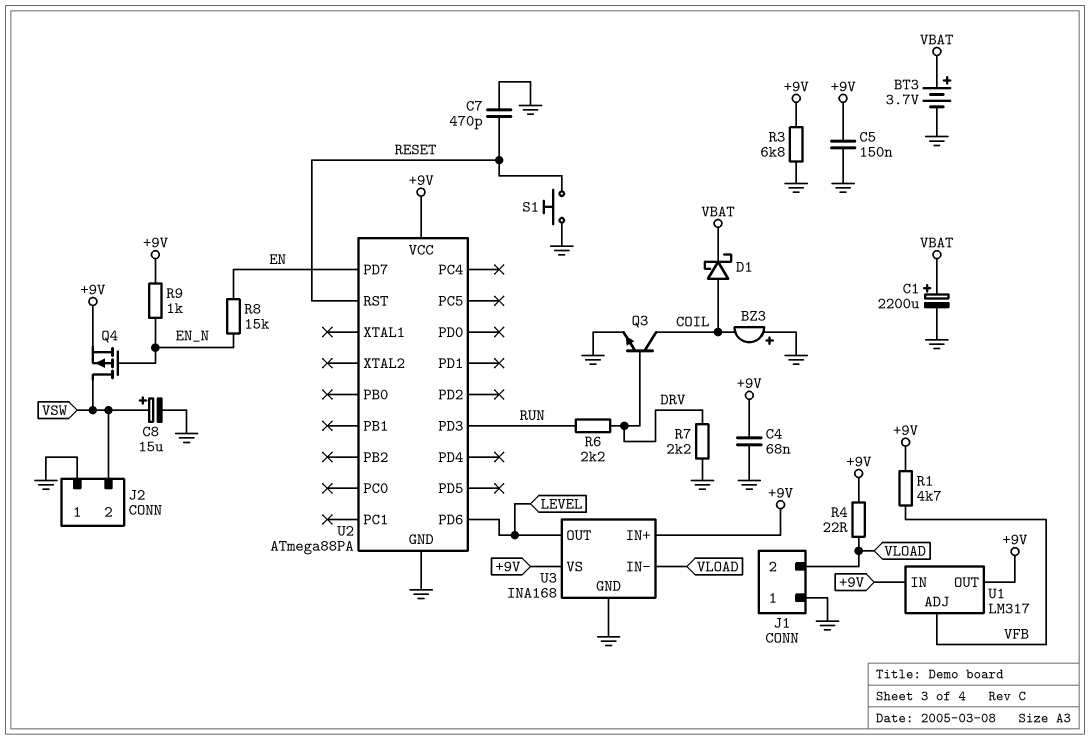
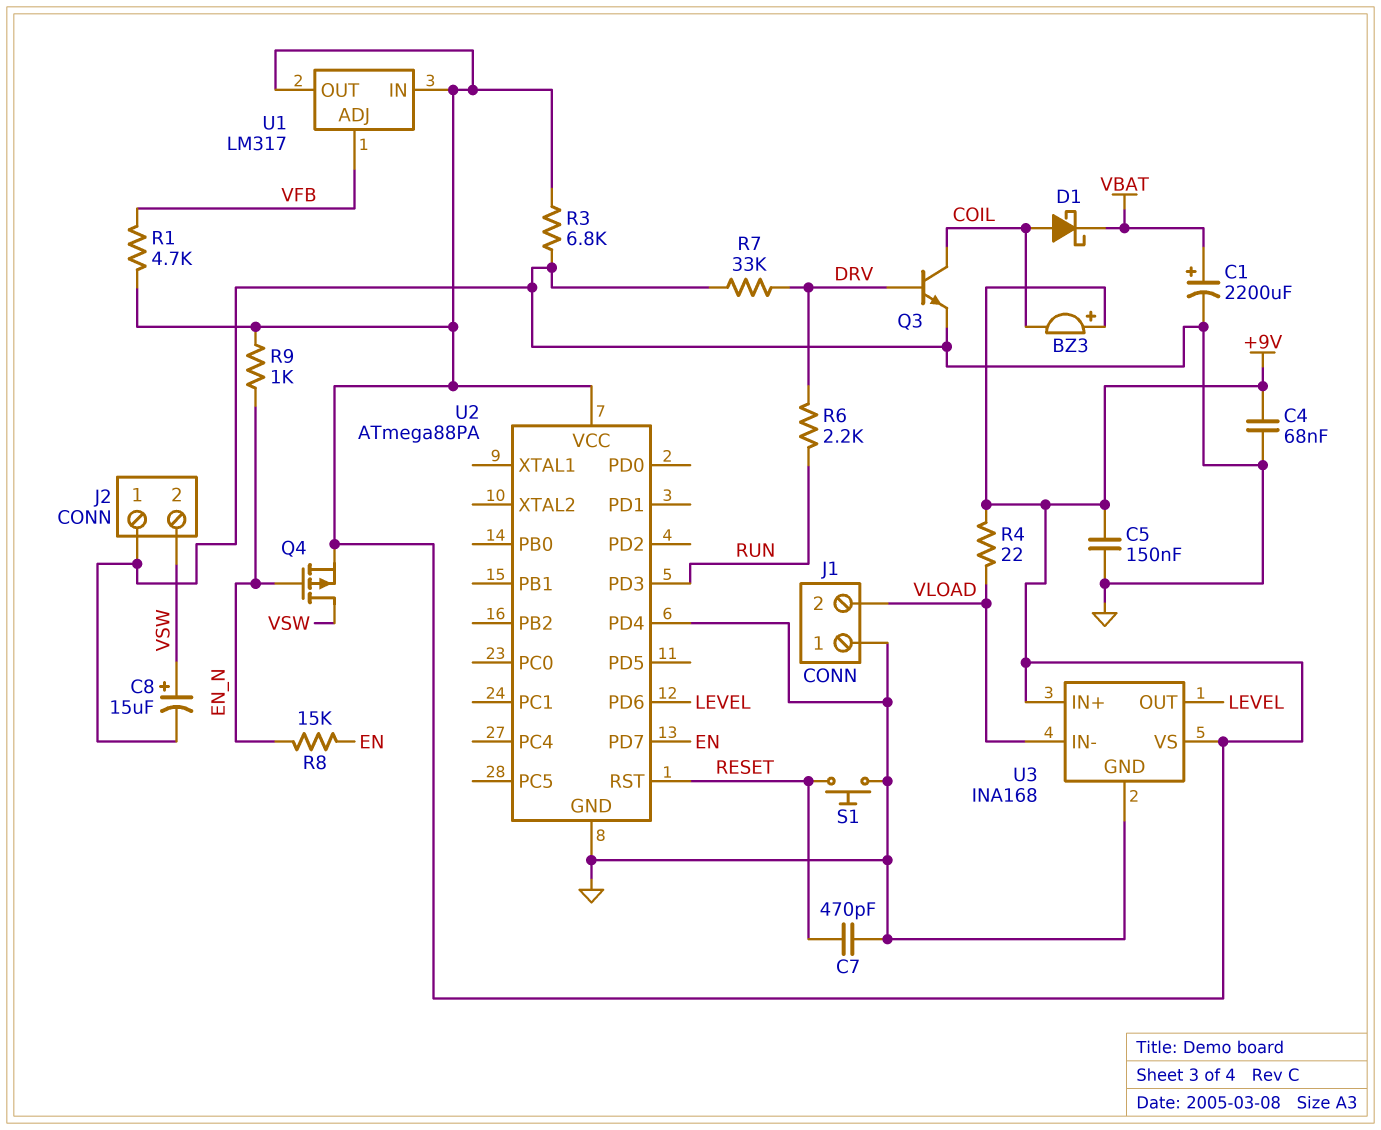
BT3: 3.7V (plus VBAT, minus GND) -> none
BZ3: buzzer (plus GND, minus COIL) -> buzzer (plus +9V, minus COIL)
R7: 2.2k (DRV, GND) -> 33k (DRV, GND)
U2 pin PD4: none -> GND

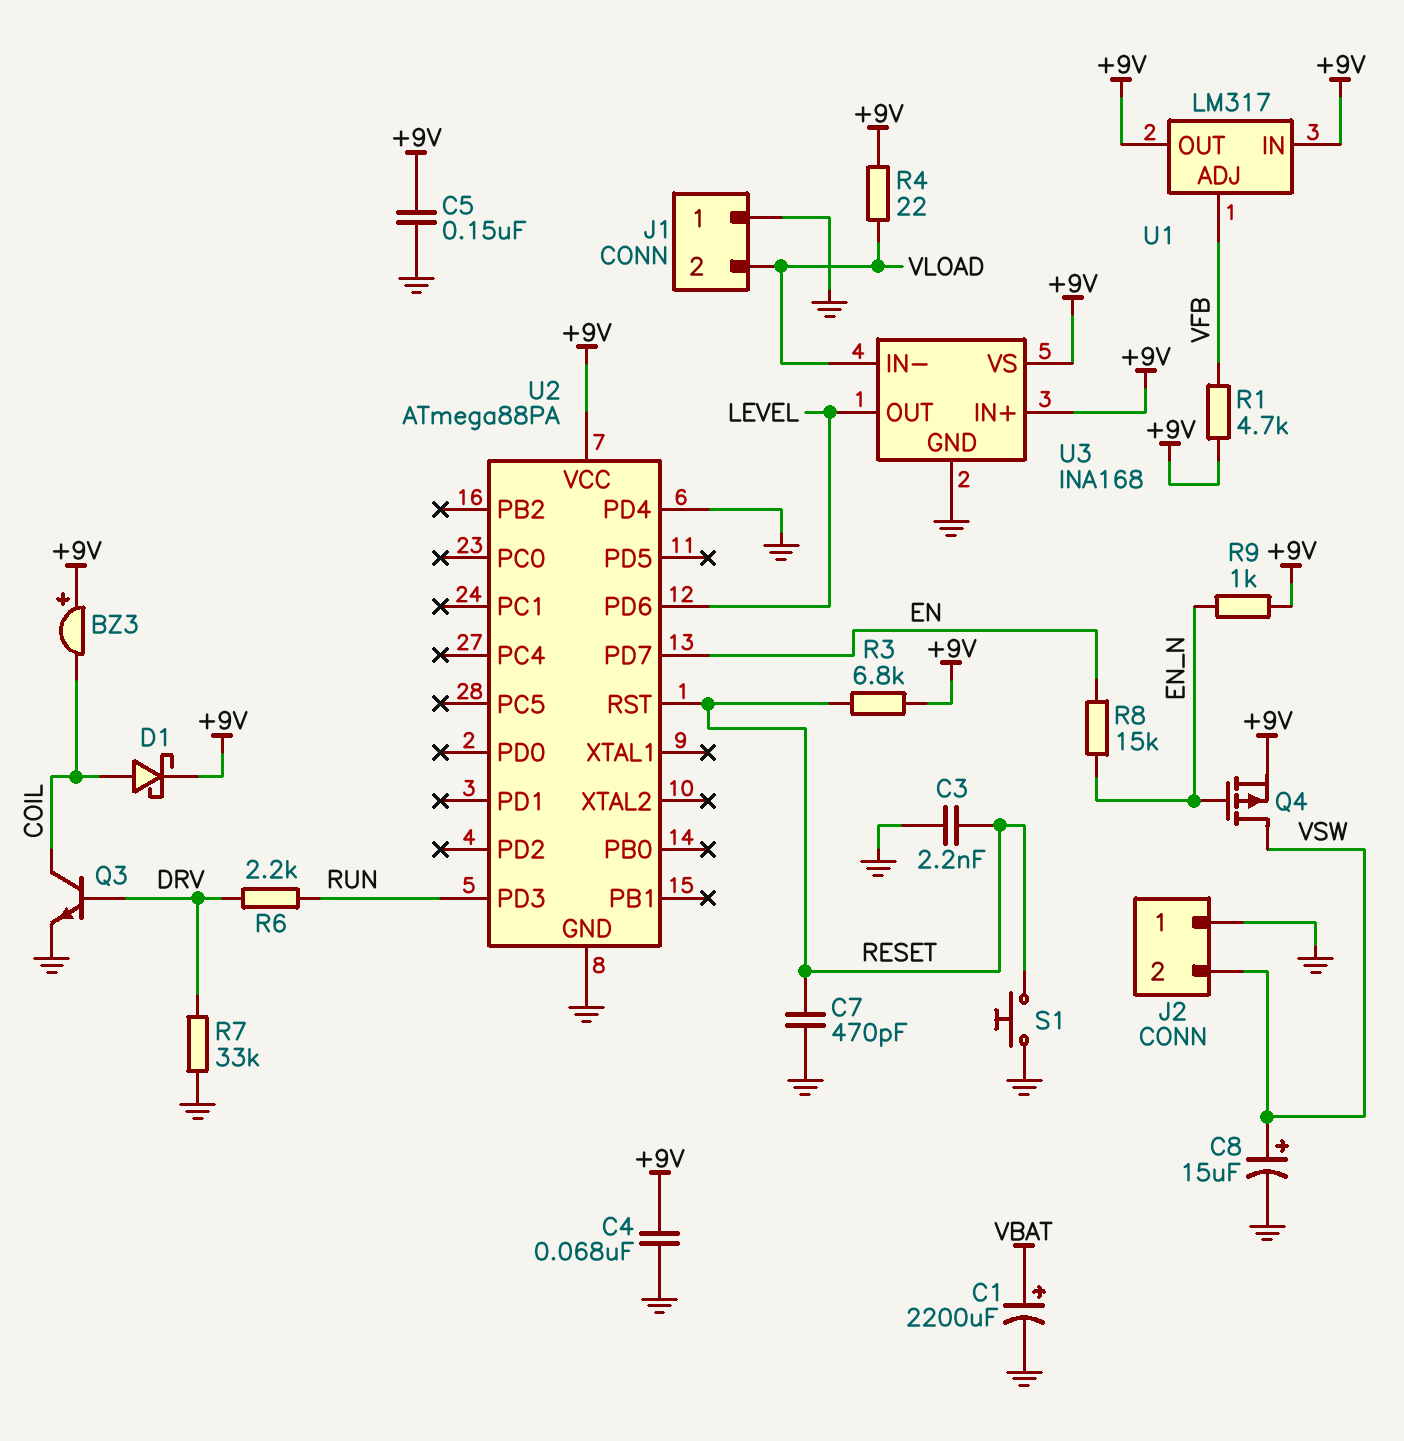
C3: none -> 2.2nF (GND, RESET)
D1: schottky (A COIL, K VBAT) -> schottky (A COIL, K +9V)
R3: 6.8k (+9V, GND) -> 6.8k (+9V, RESET)

